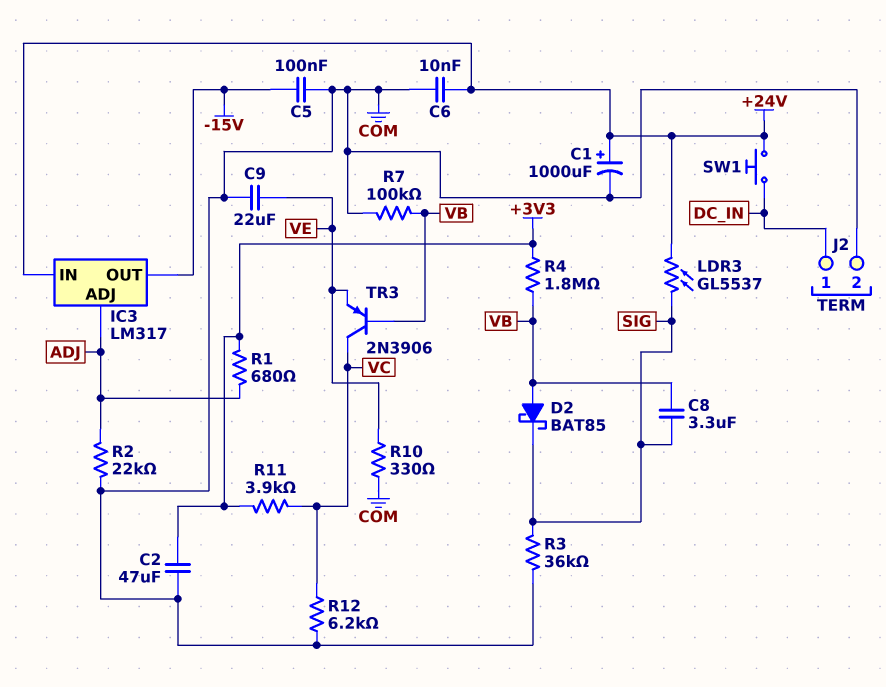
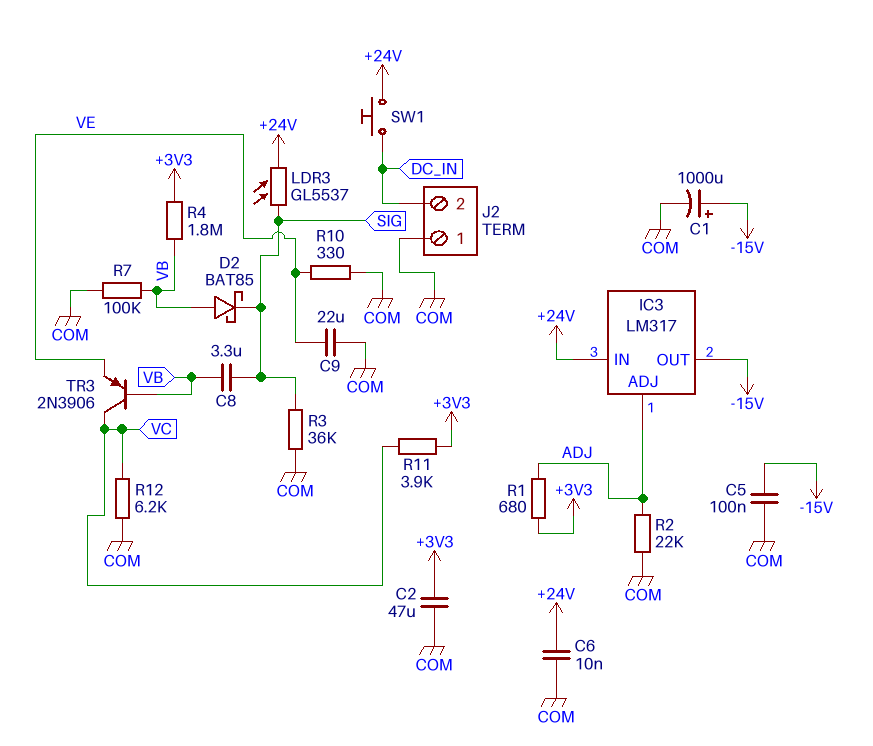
C1: 1000uF (plus +24V, minus COM) -> 1000uF (plus -15V, minus COM)
J2 pin 1: DC_IN -> COM
J2 pin 2: COM -> DC_IN

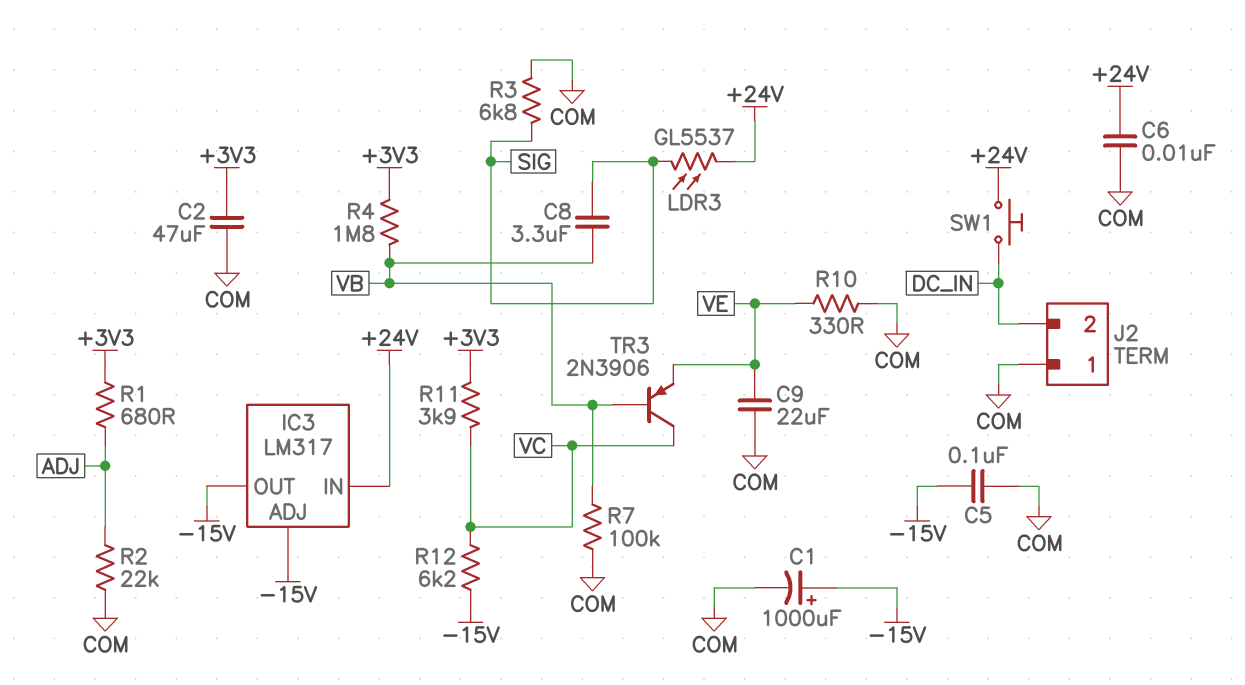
D2: schottky BAT85 (A VB, K SIG) -> none
IC3 pin ADJ: ADJ -> -15V
R3: 36k (COM, SIG) -> 6.8k (COM, SIG)
R12: 6.2k (COM, VC) -> 6.2k (-15V, VC)

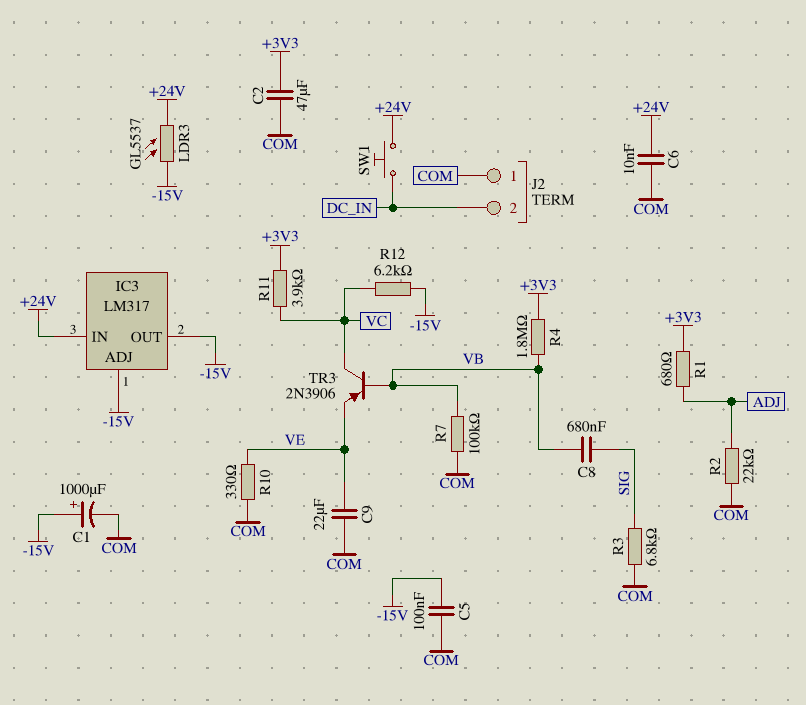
C8: 3.3uF (SIG, VB) -> 680nF (SIG, VB)
LDR3: GL5537 (+24V, SIG) -> GL5537 (+24V, -15V)

